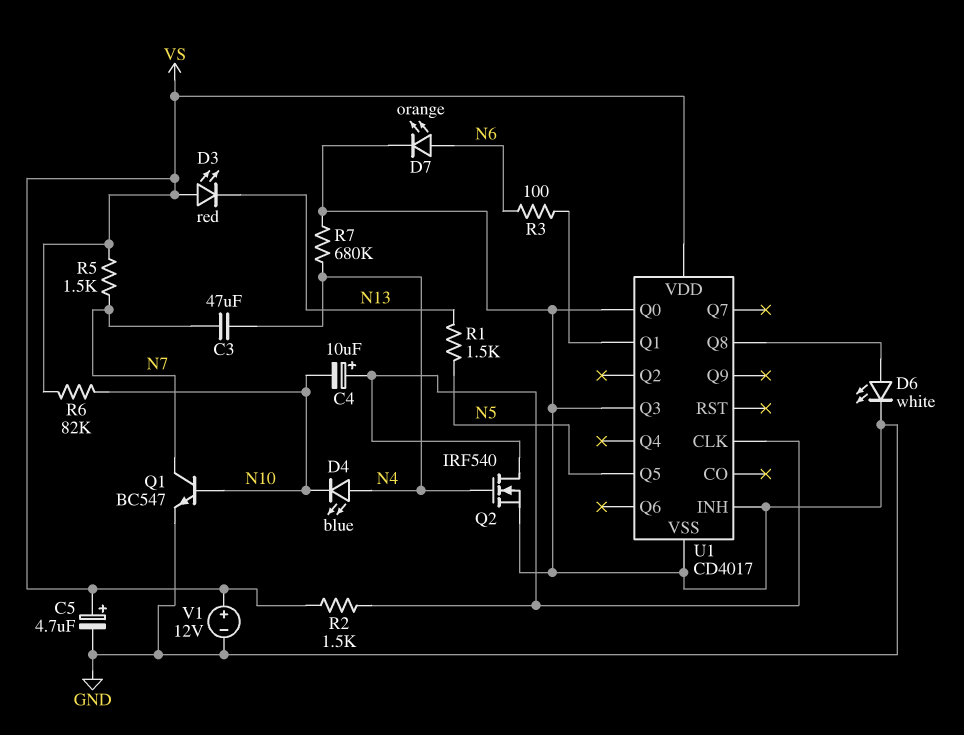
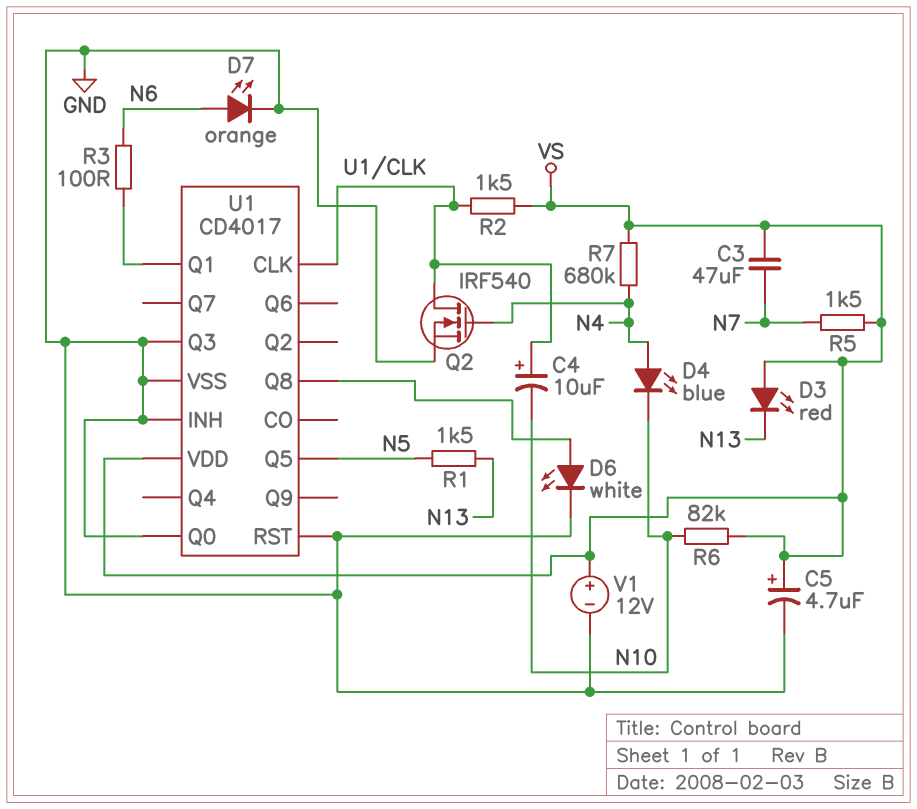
C3: 47uF (N4, N7) -> 47uF (N7, VS)
Q1: NPN BC547 (B N10, C N7, E GND) -> none
R7: 680k (GND, N4) -> 680k (N4, VS)
U1 pin RST: none -> GND

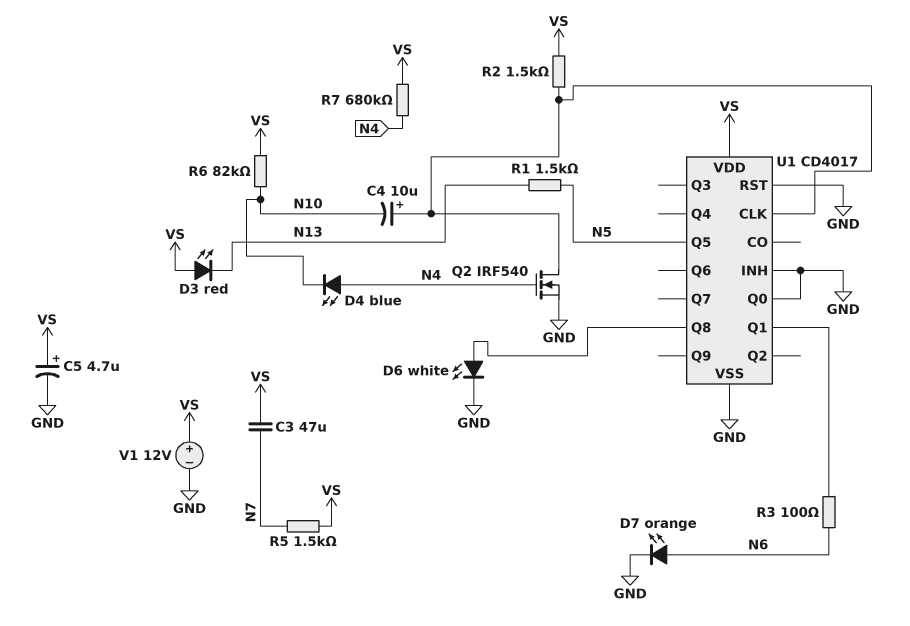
U1 pin Q3: GND -> none

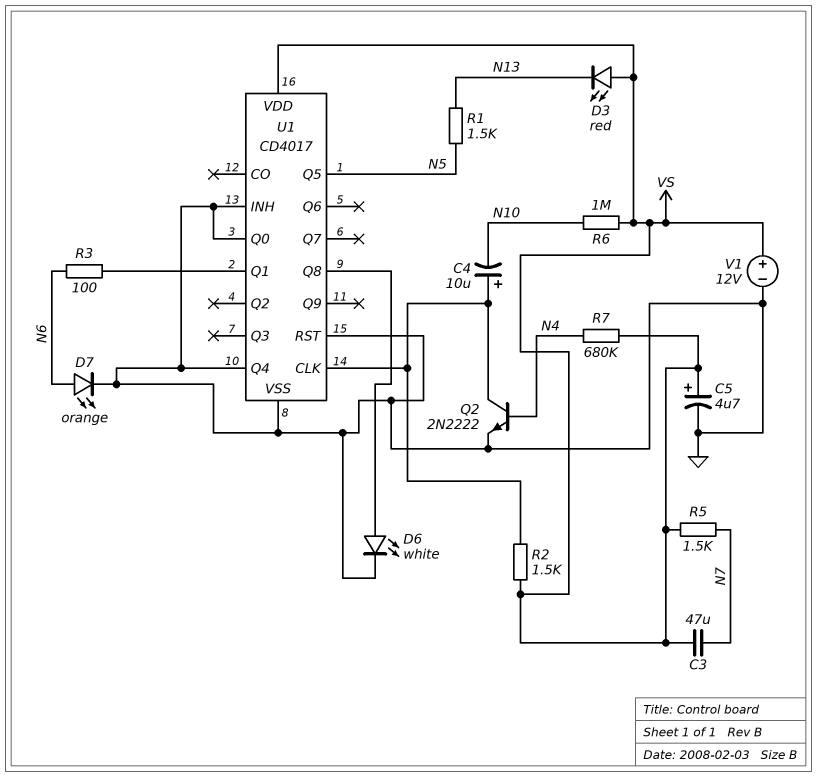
D4: LED blue (A N4, K N10) -> none
Q2: NMOS IRF540 (G N4, D U1/CLK, S GND) -> NPN 2N2222 (B N4, C U1/CLK, E GND)
R6: 82k (N10, VS) -> 1M (N10, VS)
U1 pin Q4: none -> GND

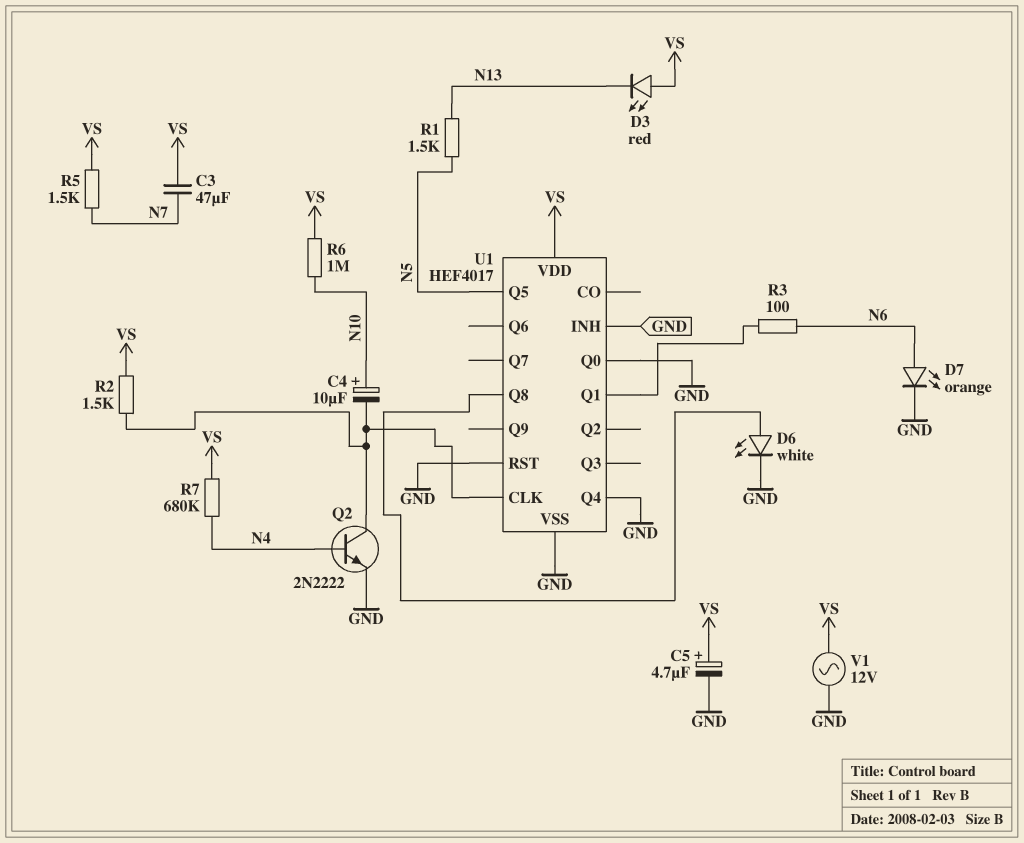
C4: 10uF (plus U1/CLK, minus N10) -> 10uF (plus N10, minus U1/CLK)
U1: CD4017 -> HEF4017
V1: 12V (plus VS, minus GND) -> AC 12V (GND, VS)

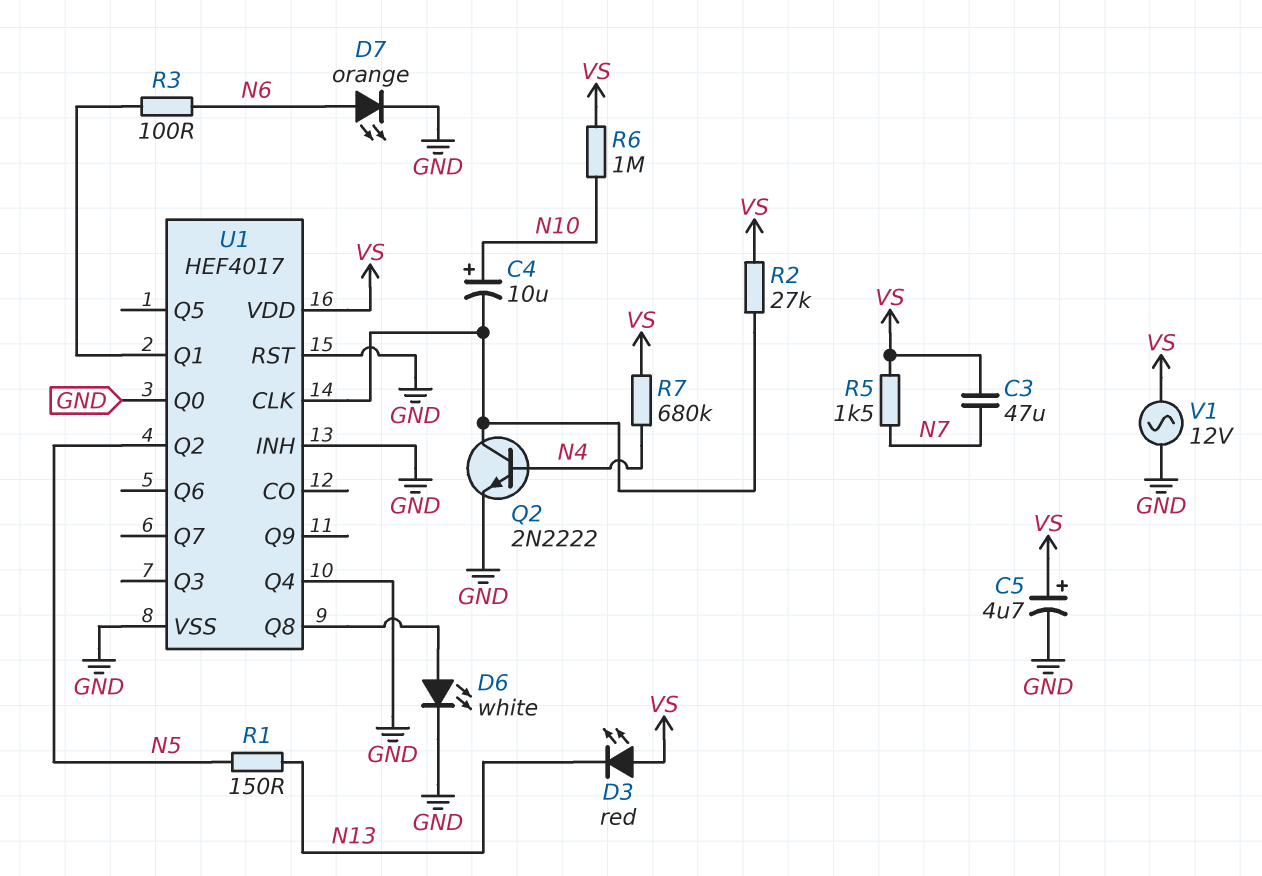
R1: 1.5k (N5, N13) -> 150 (N5, N13)
R2: 1.5k (U1/CLK, VS) -> 27k (U1/CLK, VS)
U1 pin Q2: none -> N5
U1 pin Q5: N5 -> none

